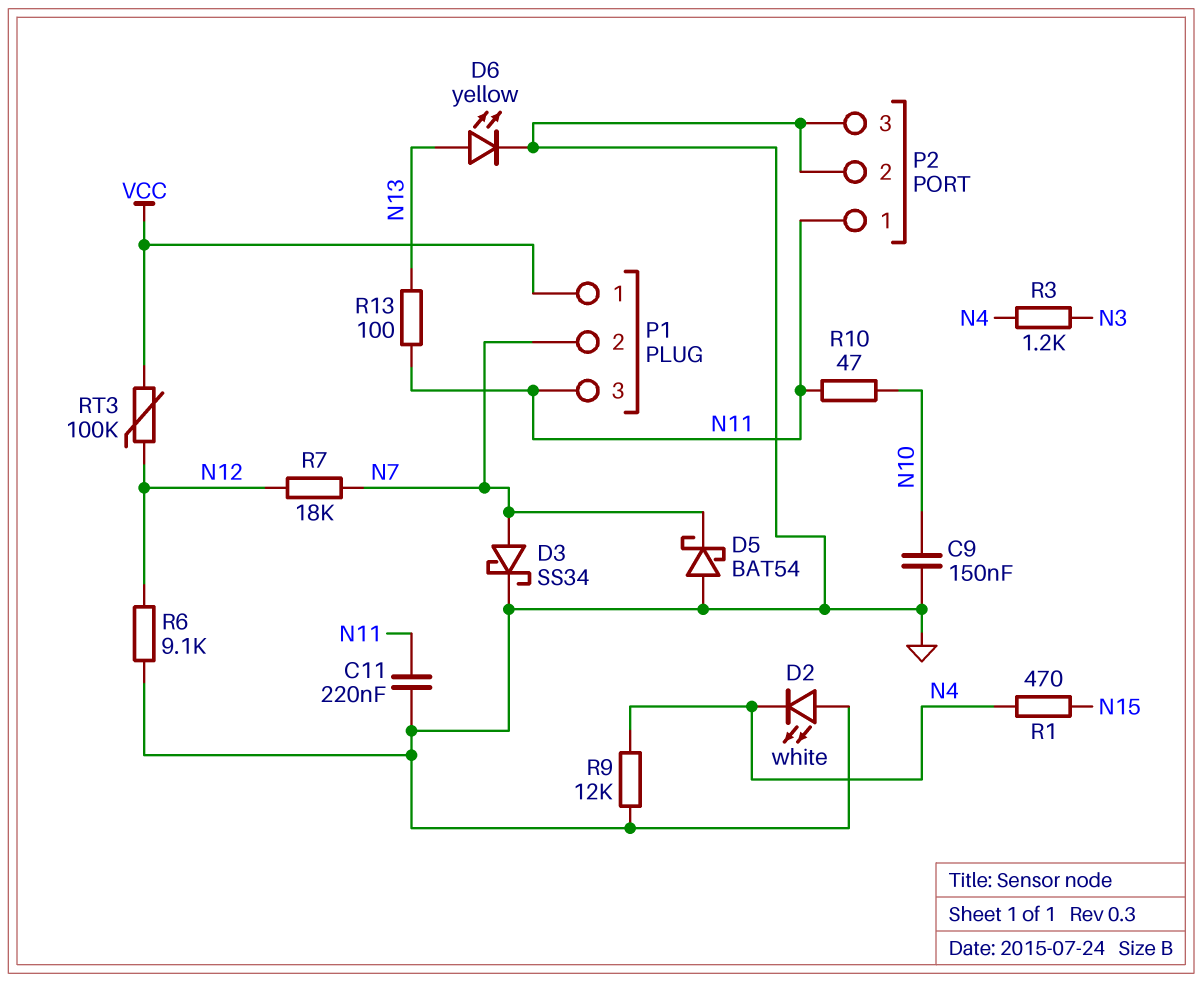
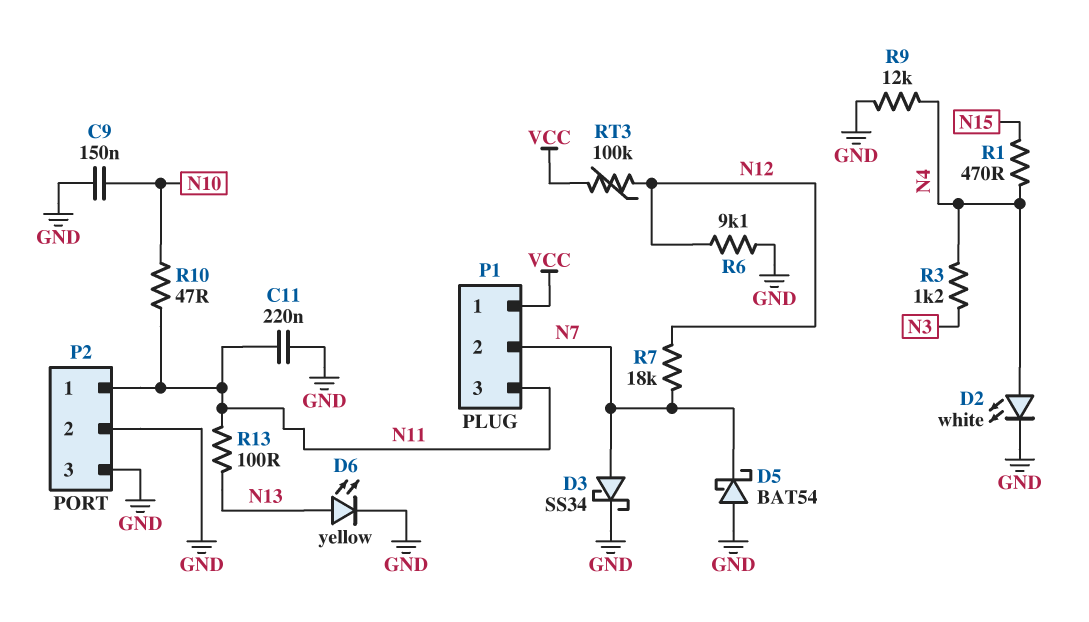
D2: LED white (A GND, K N4) -> LED white (A N4, K GND)

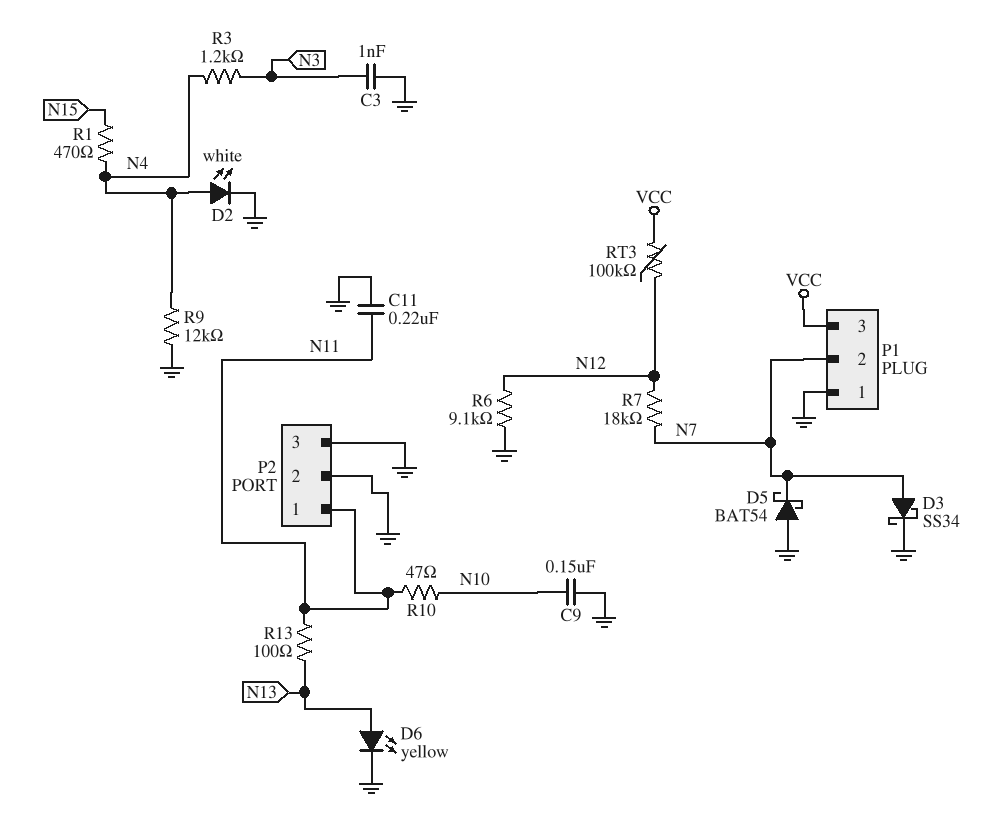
C3: none -> 1nF (GND, N3)
P1 pin 1: VCC -> GND
P1 pin 3: N11 -> VCC

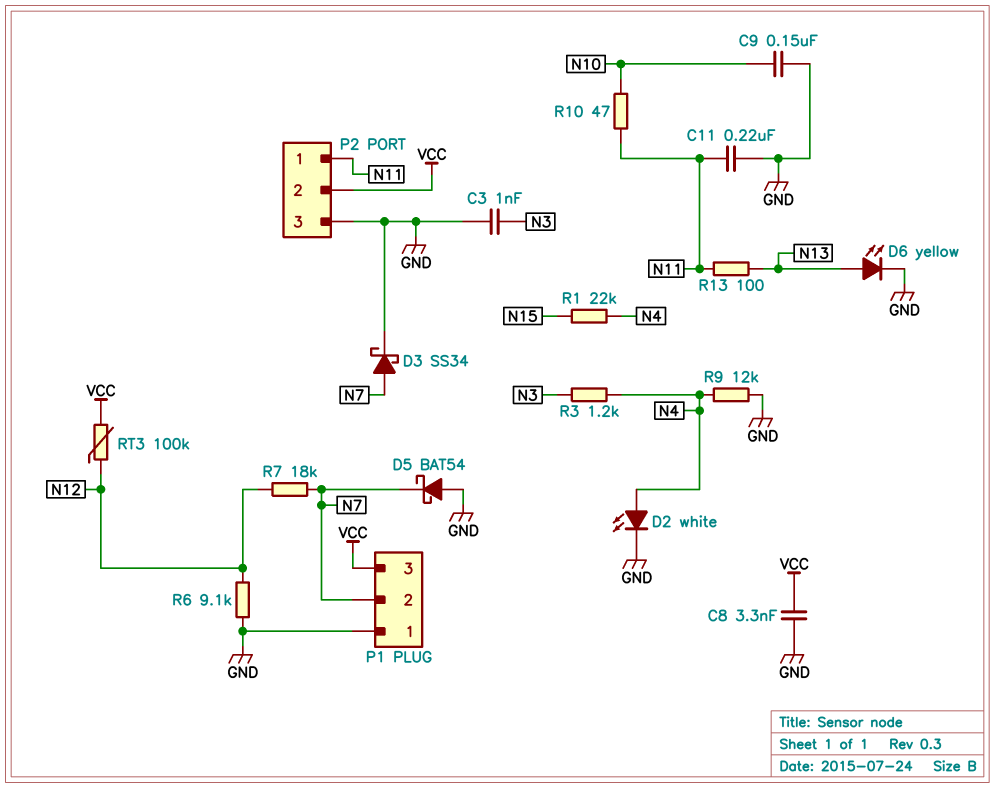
C8: none -> 3.3nF (GND, VCC)
P2 pin 2: GND -> VCC
R1: 470 (N4, N15) -> 22k (N4, N15)

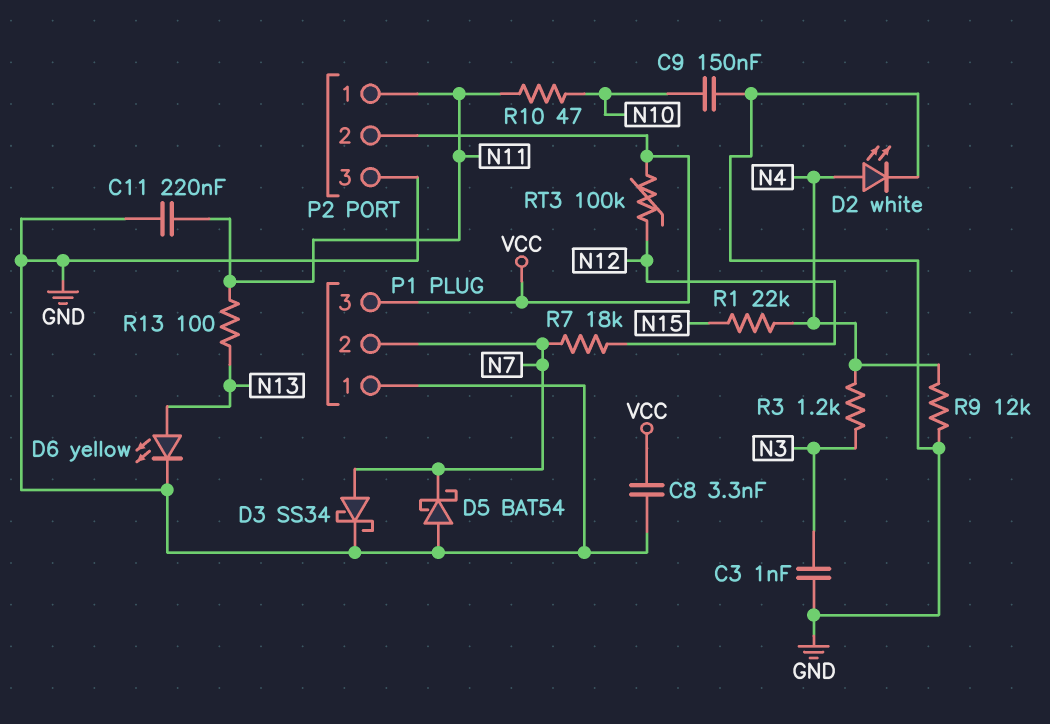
R6: 9.1k (GND, N12) -> none

